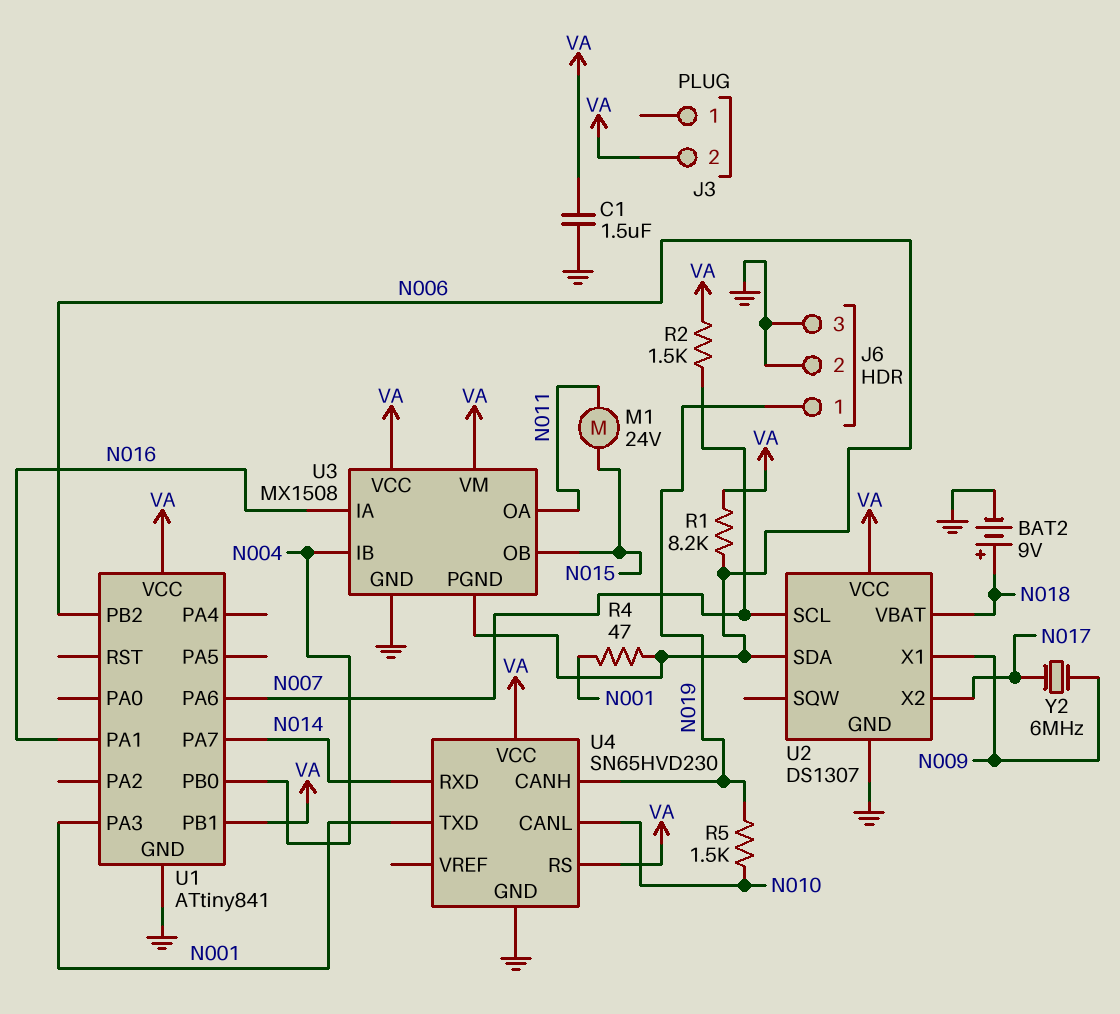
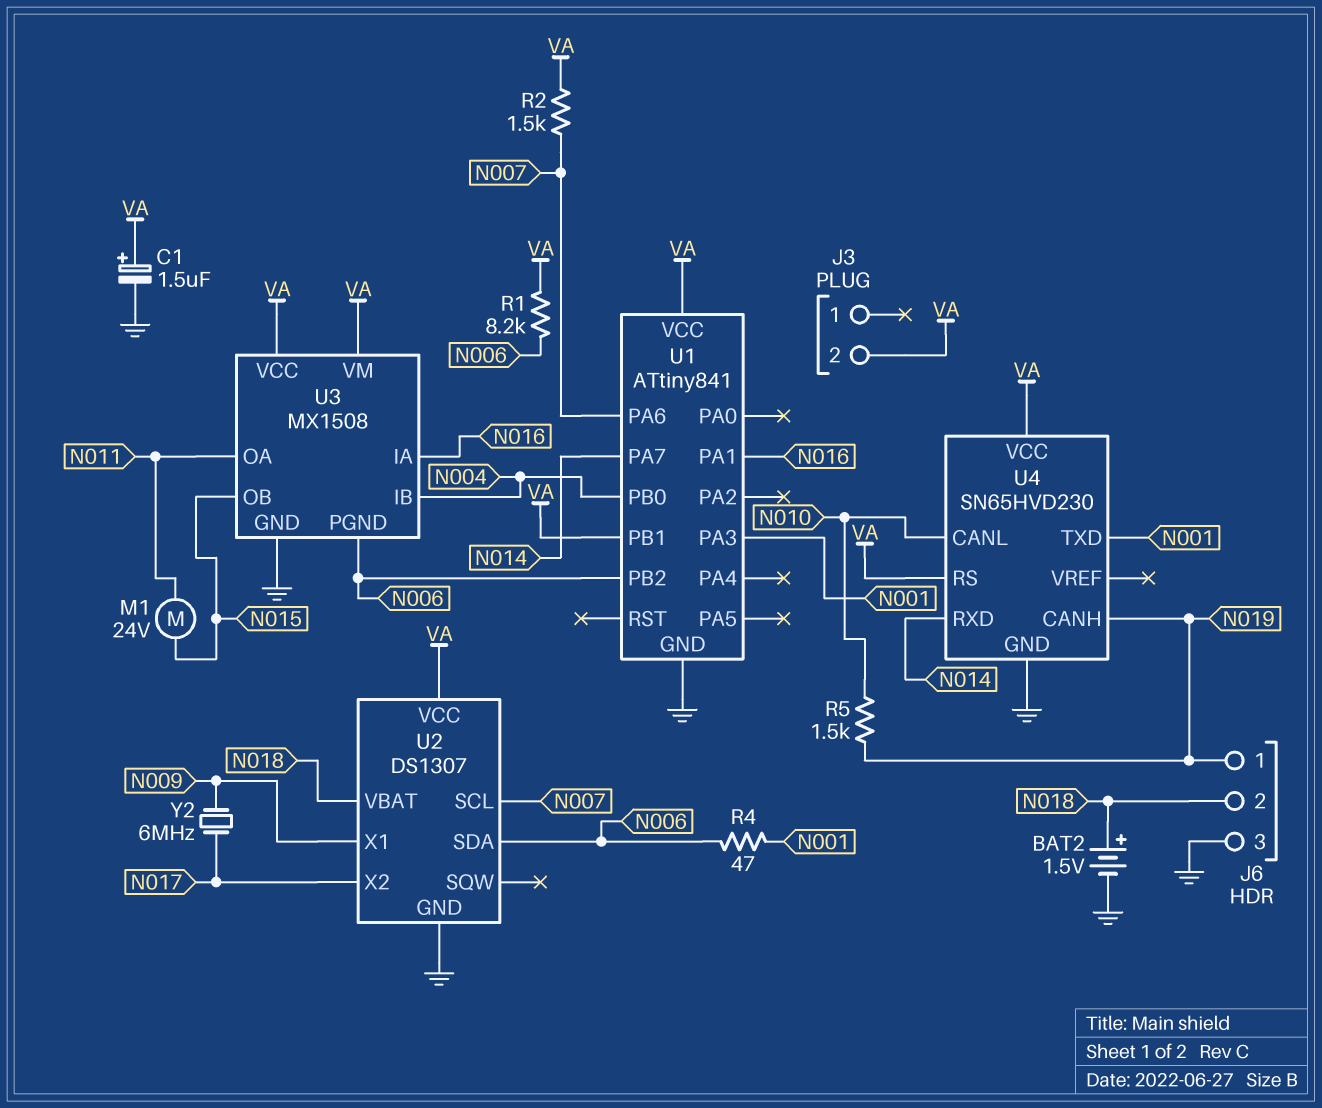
BAT2: 9V (plus N018, minus GND) -> 1.5V (plus N018, minus GND)
C1: 1.5uF (GND, VA) -> 1.5uF (plus VA, minus GND)
J6 pin 2: GND -> N018

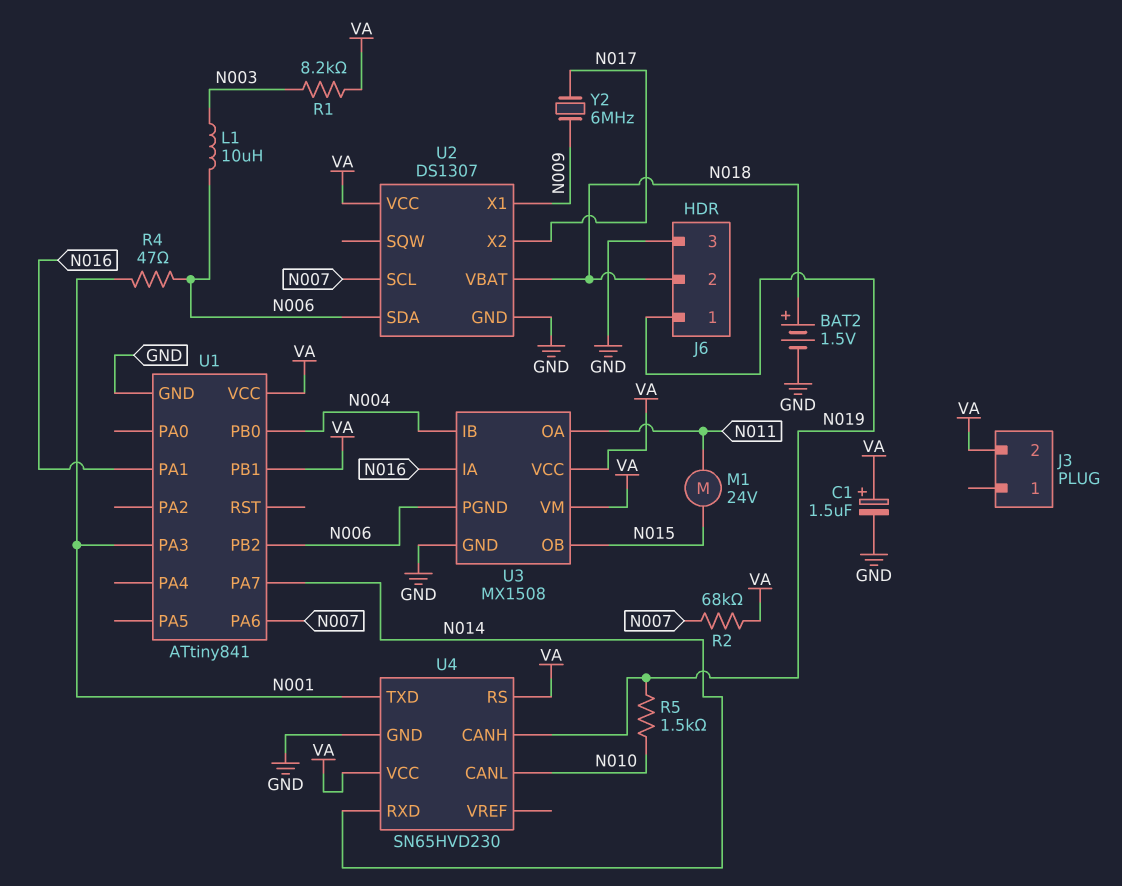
L1: none -> 10uH (N003, N006)
R1: 8.2k (N006, VA) -> 8.2k (N003, VA)
R2: 1.5k (N007, VA) -> 68k (N007, VA)

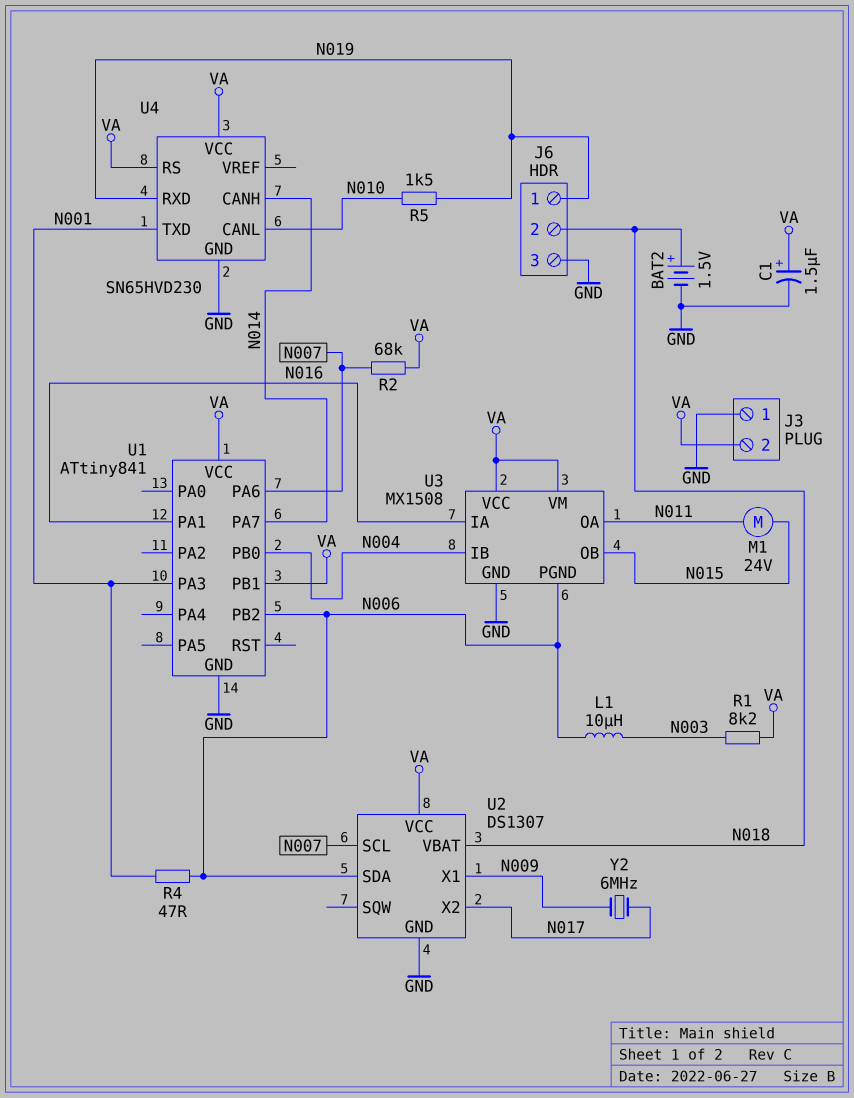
J3 pin 1: none -> GND
U4 pin CANH: N019 -> N014
U4 pin RXD: N014 -> N019

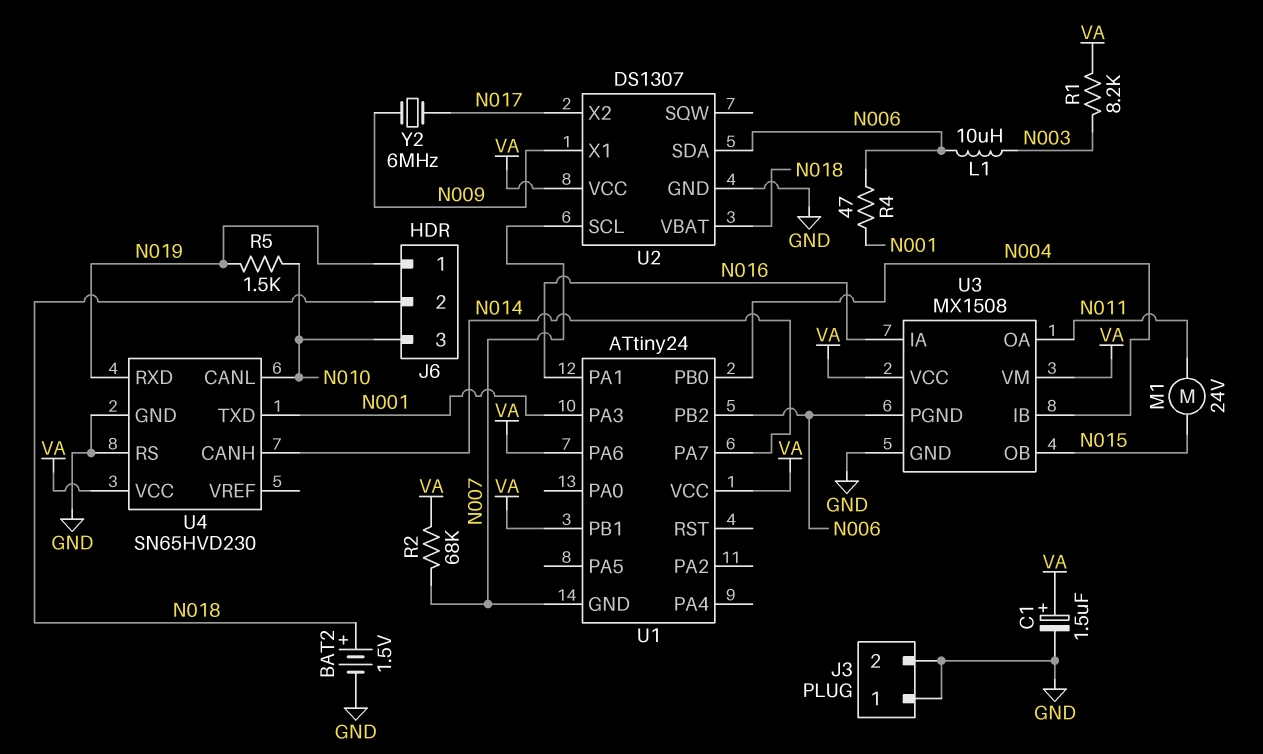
J3 pin 2: VA -> GND
J6 pin 3: GND -> N010
U1: ATtiny841 -> ATtiny24
U1 pin GND: GND -> N007
U1 pin PA6: N007 -> VA
U4 pin RS: VA -> GND

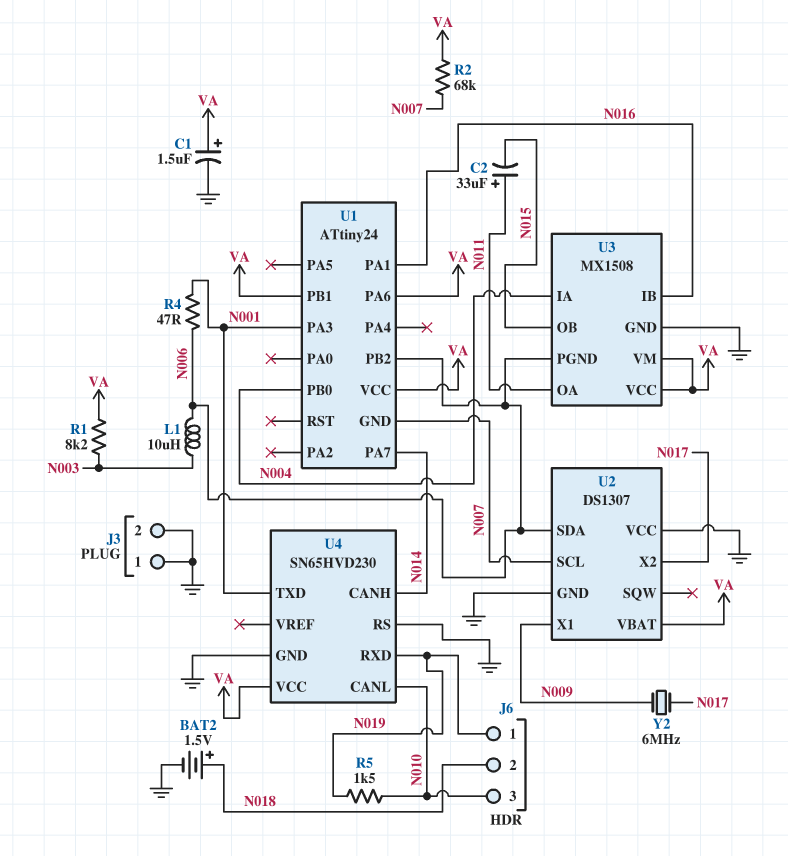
C2: none -> 33uF (plus N011, minus N015)
M1: motor 24V (N011, N015) -> none
U2 pin VBAT: N018 -> VA
U2 pin VCC: VA -> GND
U3 pin IA: N016 -> N004
U3 pin IB: N004 -> N016

